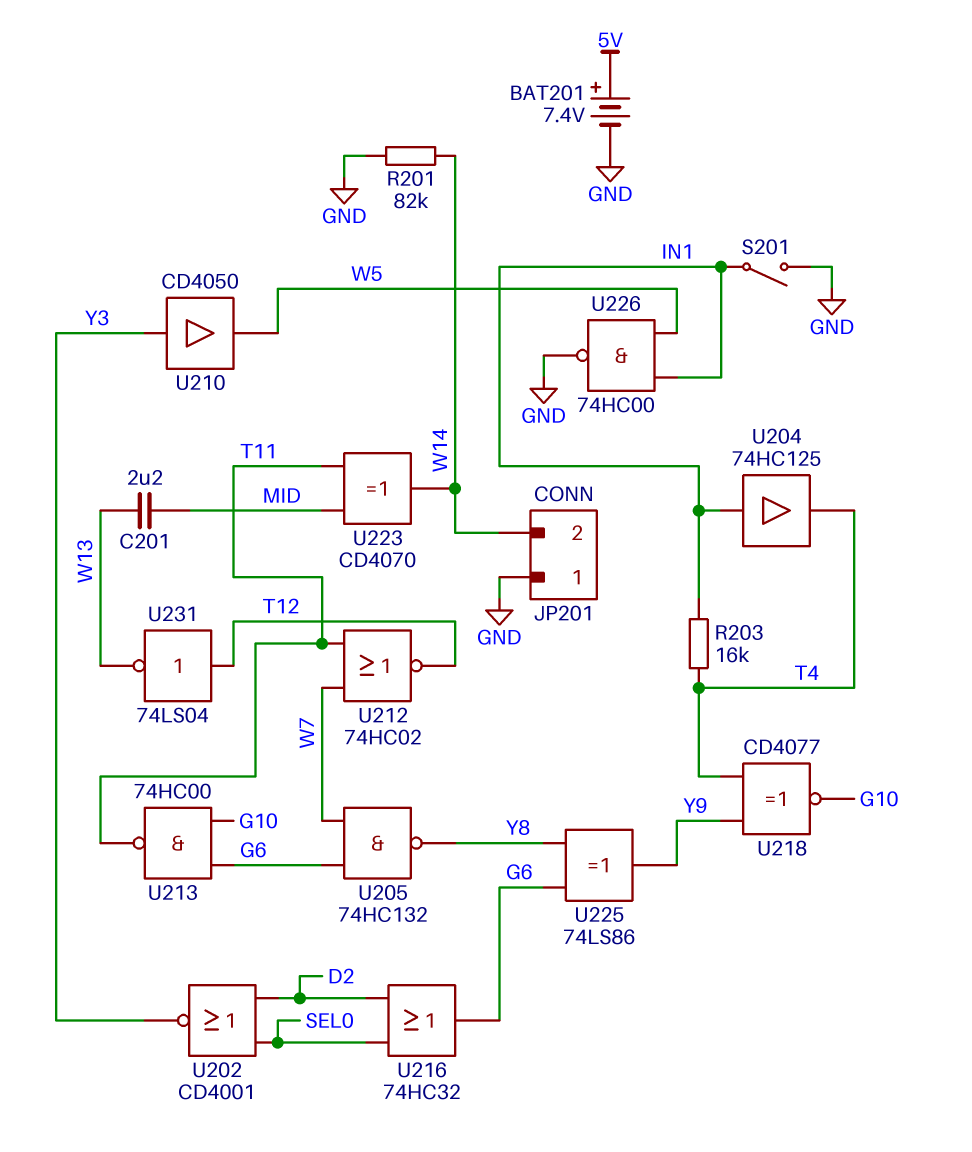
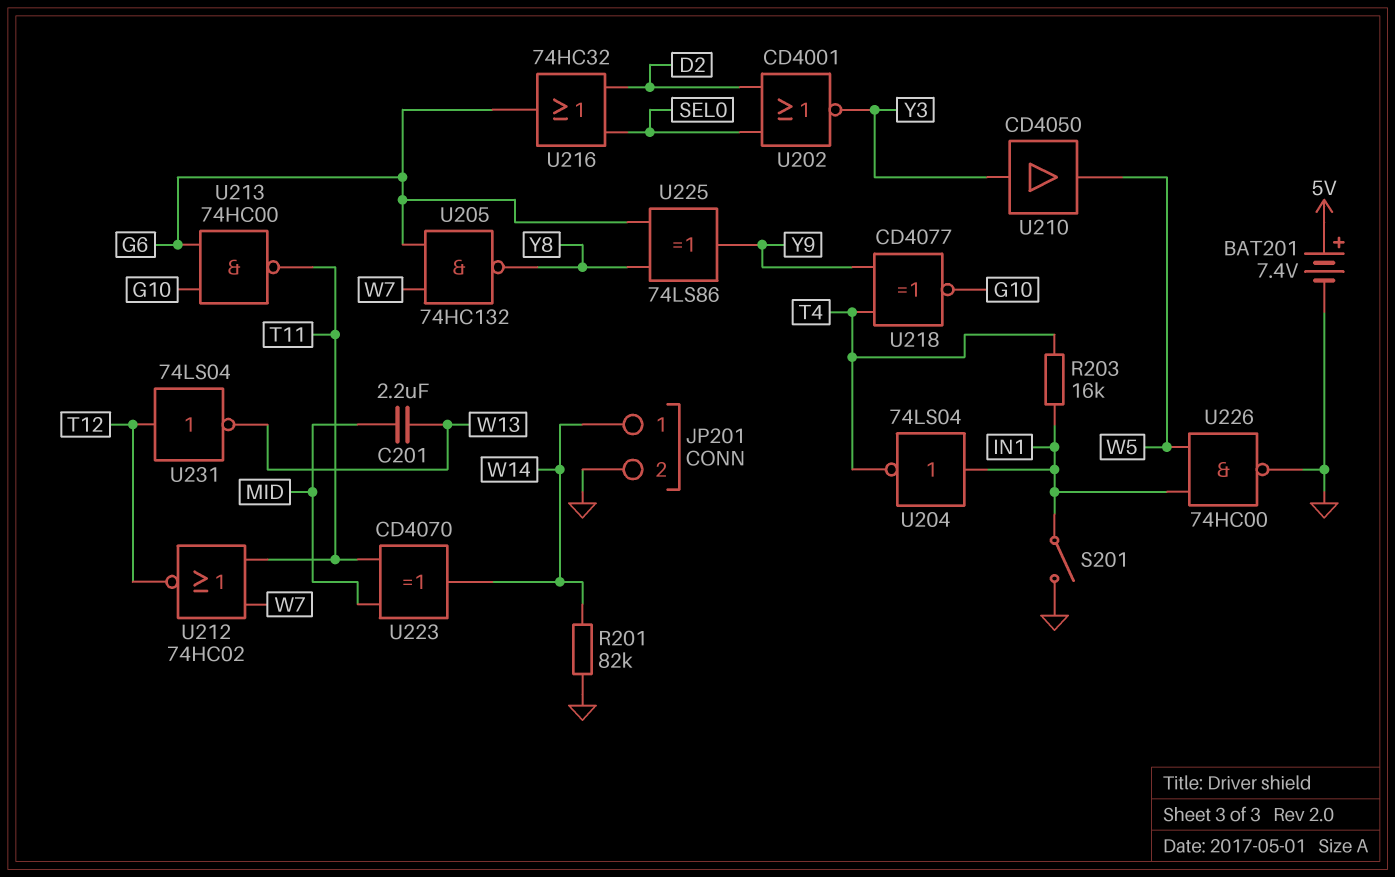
JP201 pin 1: GND -> W14
JP201 pin 2: W14 -> GND
U204: buffer 74HC125 (in IN1, out T4) -> NOT 74LS04 (in IN1, out T4)

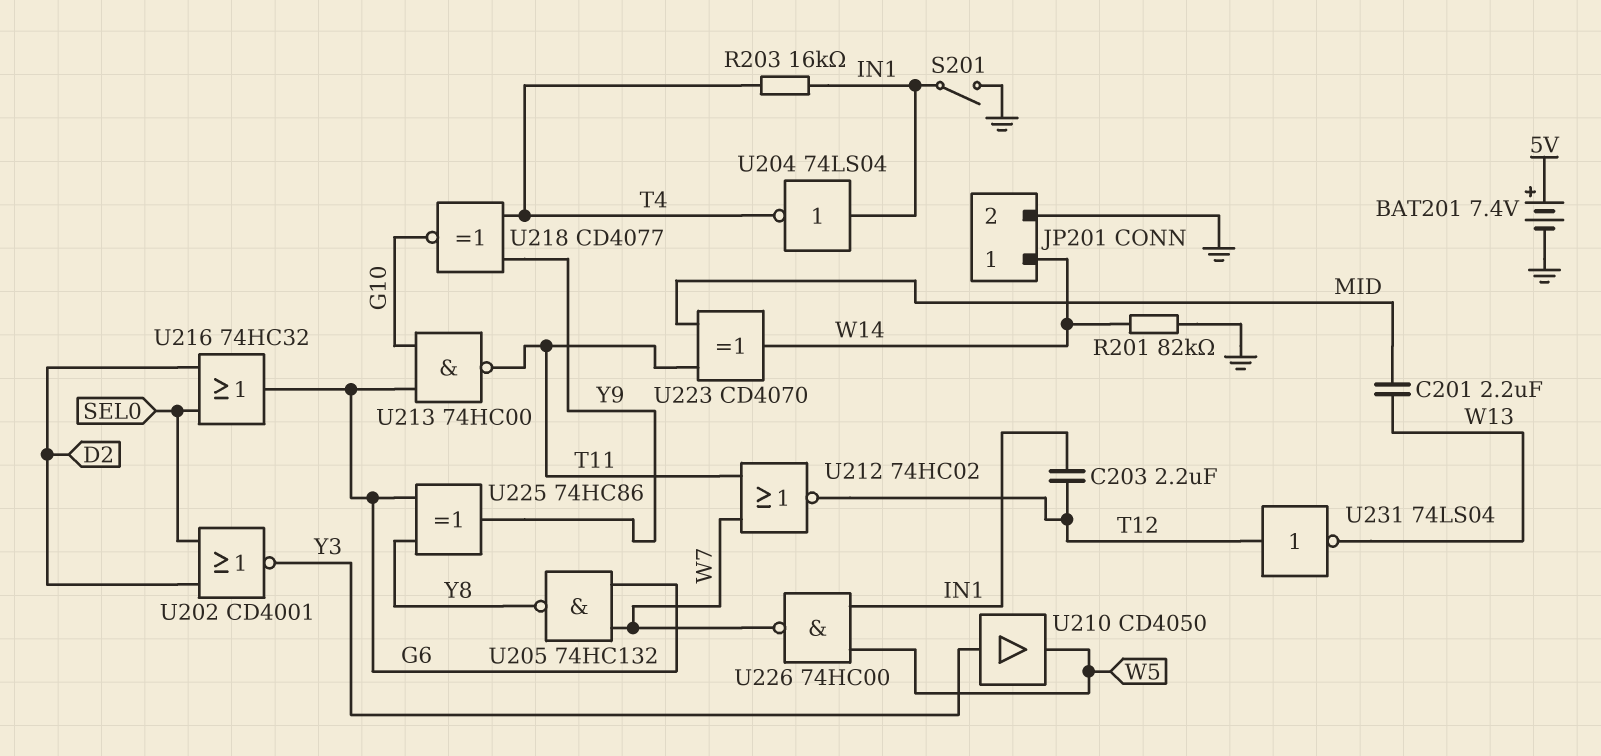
C203: none -> 2.2uF (IN1, T12)
U225: XOR 74LS86 (in G6, in Y8, out Y9) -> XOR 74HC86 (in G6, in Y8, out Y9)
U226: NAND 74HC00 (in IN1, in W5, out GND) -> NAND 74HC00 (in IN1, in W5, out W7)

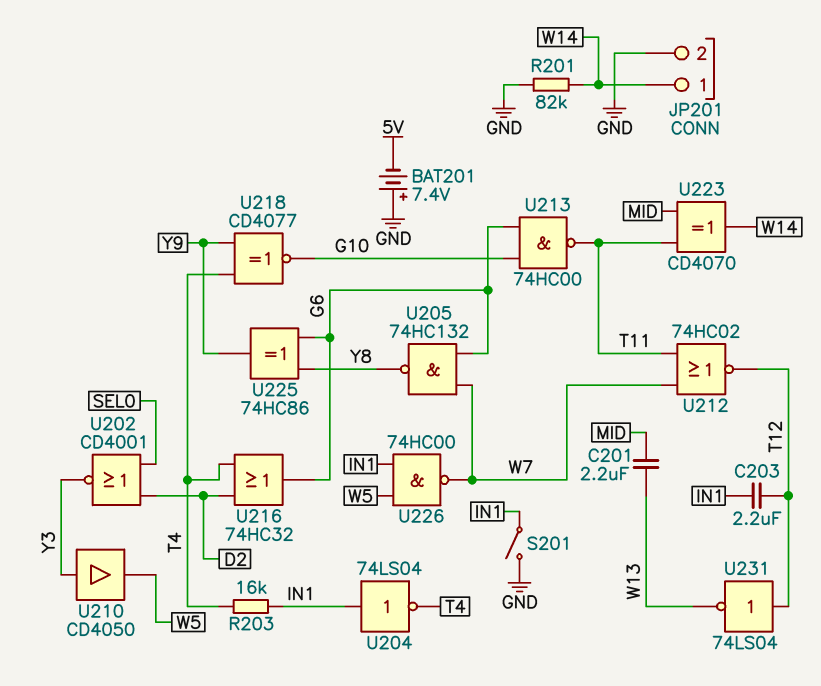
BAT201: 7.4V (plus 5V, minus GND) -> 7.4V (plus GND, minus 5V)
U216: OR 74HC32 (in D2, in SEL0, out G6) -> OR 74HC32 (in D2, in T4, out G6)

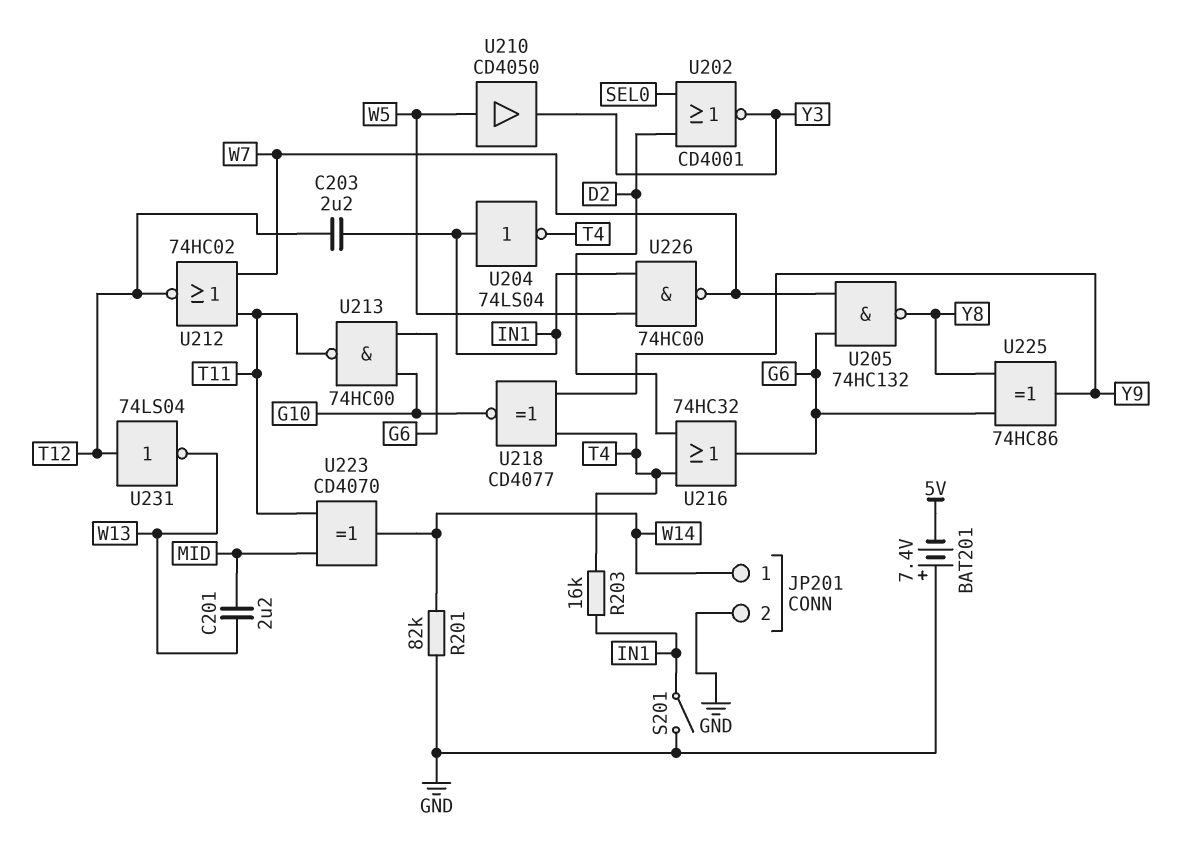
U210: buffer CD4050 (in Y3, out W5) -> buffer CD4050 (in W5, out Y3)

